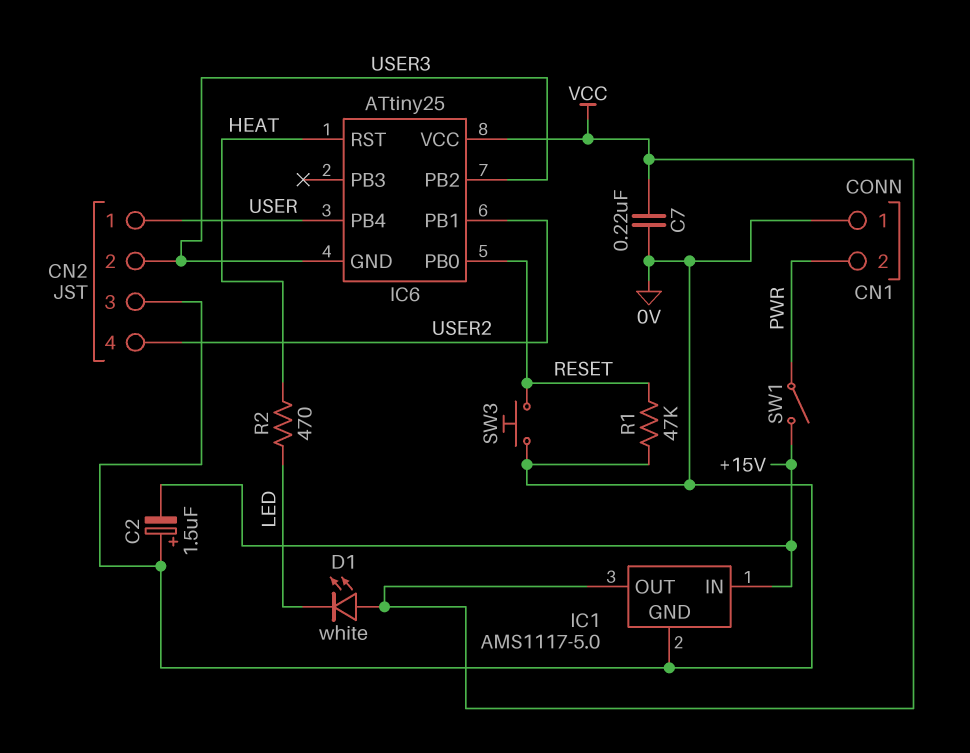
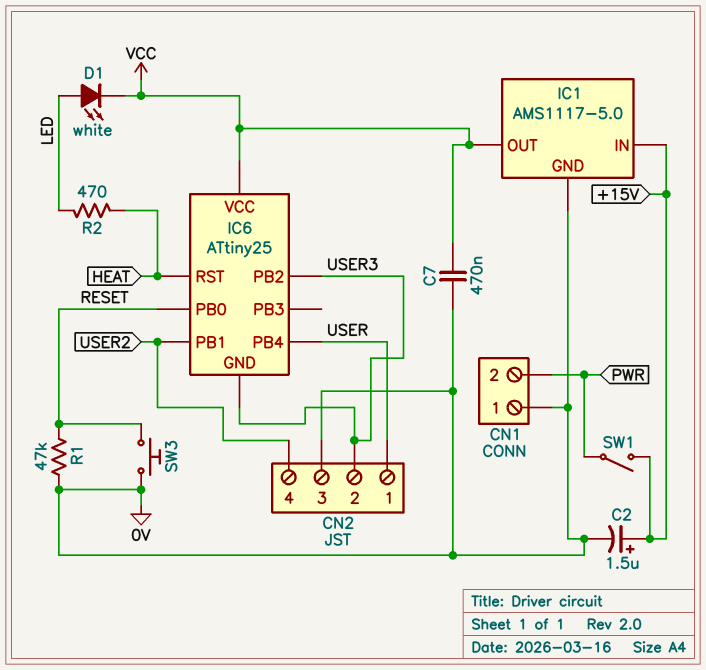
C2: 1.5uF (plus 0V, minus +15V) -> 1.5uF (plus +15V, minus 0V)
C7: 220nF (0V, VCC) -> 470nF (0V, VCC)
D1: LED white (A VCC, K LED) -> LED white (A LED, K VCC)

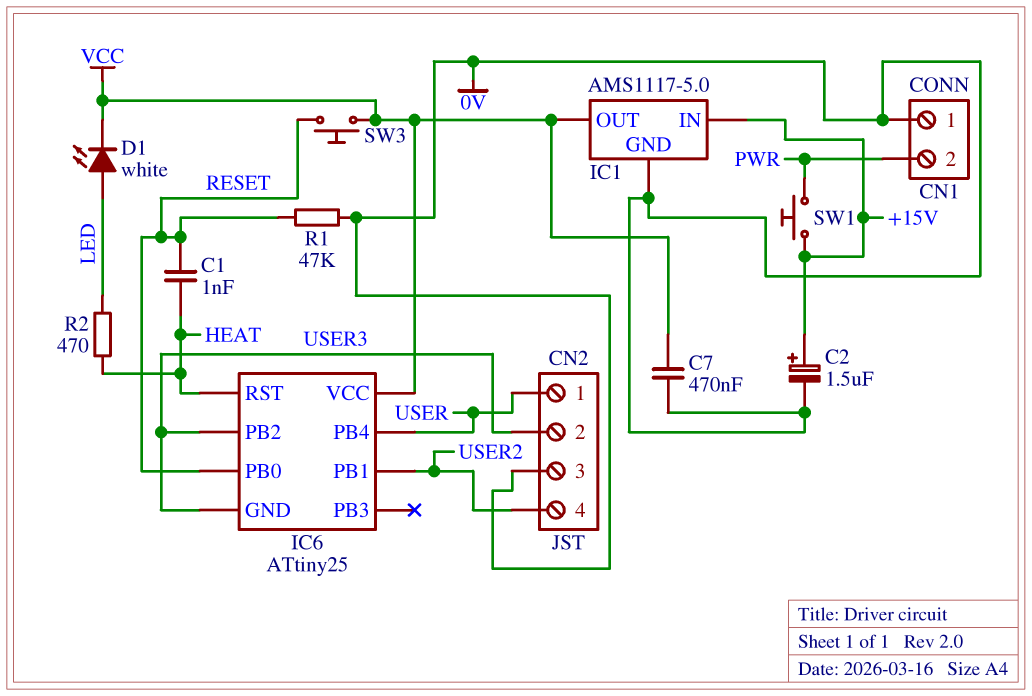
C1: none -> 1nF (HEAT, RESET)
SW1: switch (+15V, PWR) -> button (+15V, PWR)
SW3: button (0V, RESET) -> button (RESET, VCC)

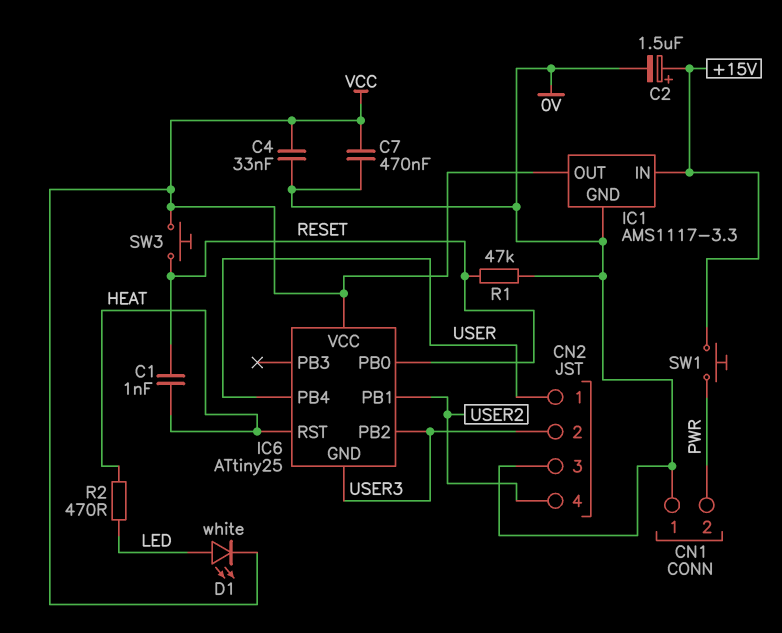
C4: none -> 33nF (0V, VCC)
IC1: AMS1117-5.0 -> AMS1117-3.3

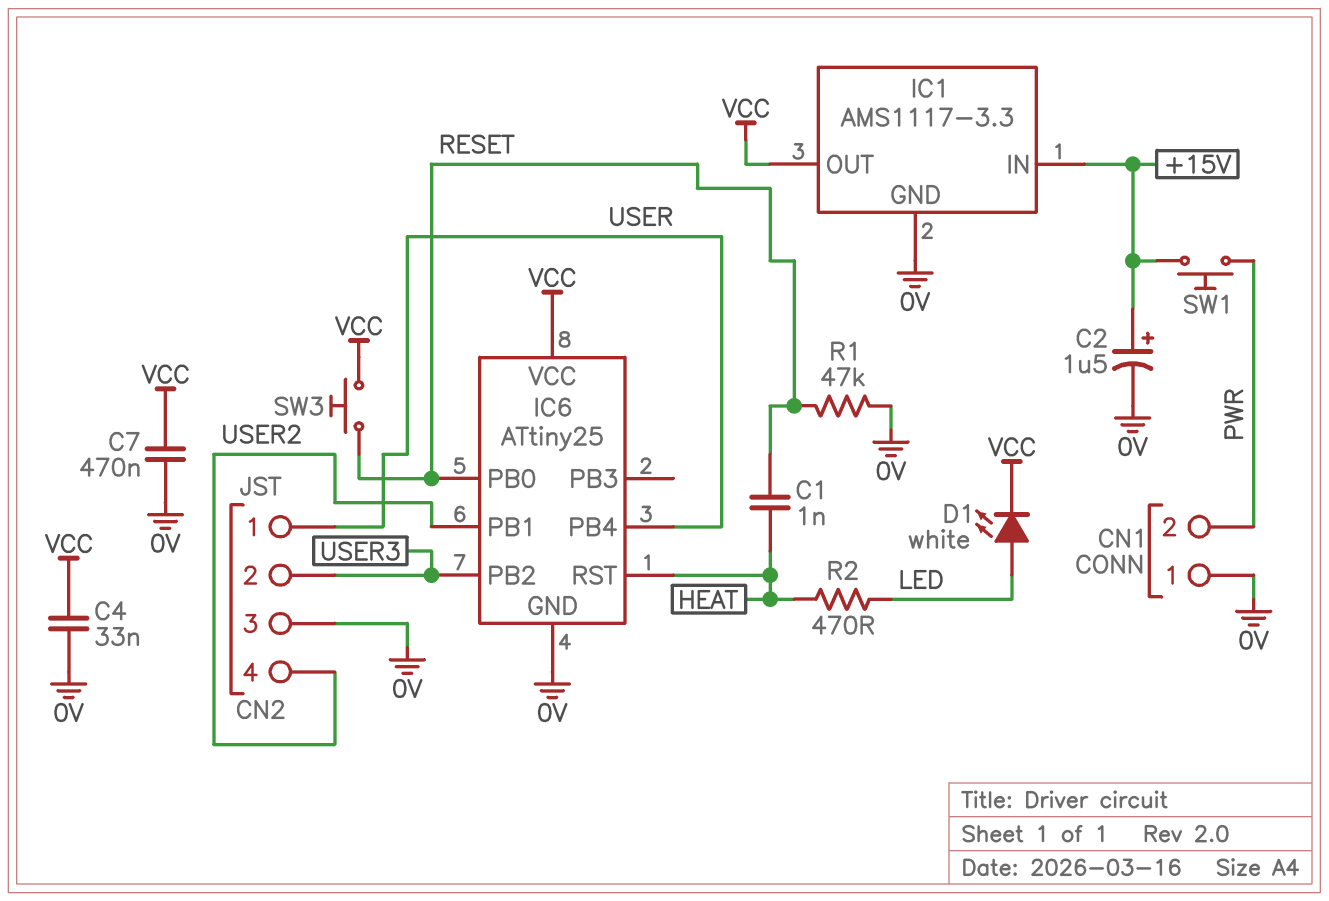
IC6 pin GND: USER3 -> 0V

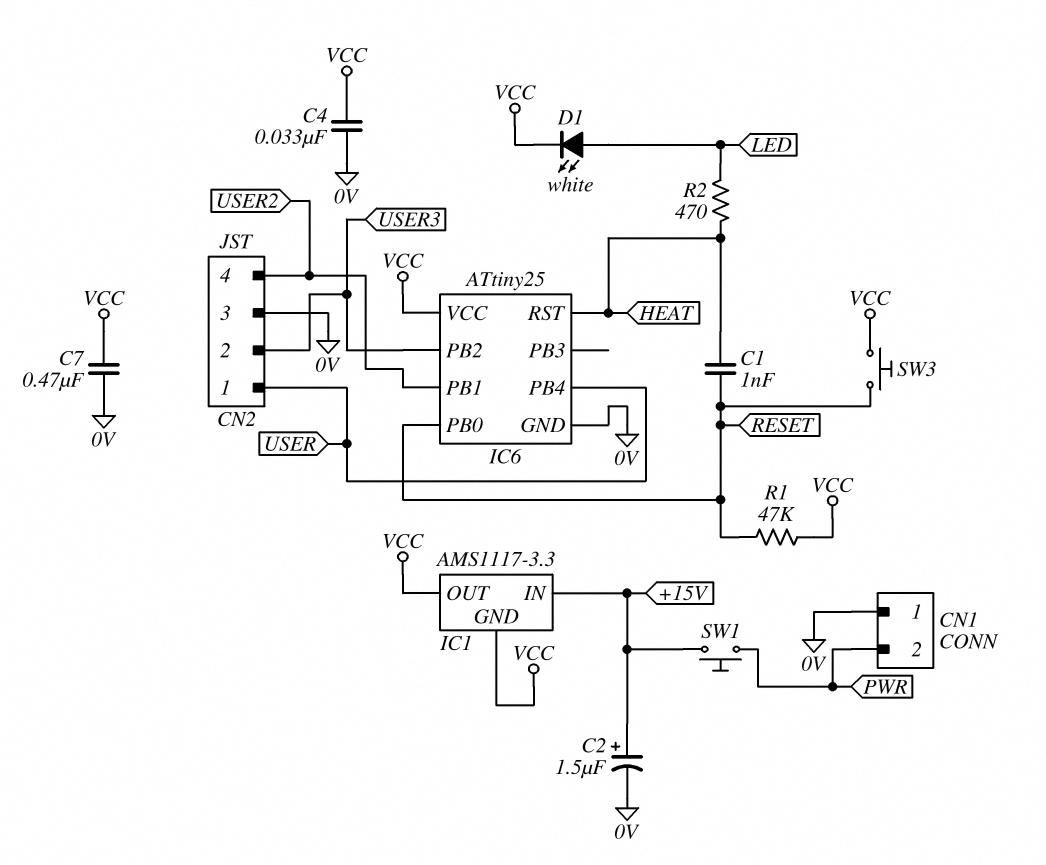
IC1 pin GND: 0V -> VCC
R1: 47k (0V, RESET) -> 47k (RESET, VCC)

